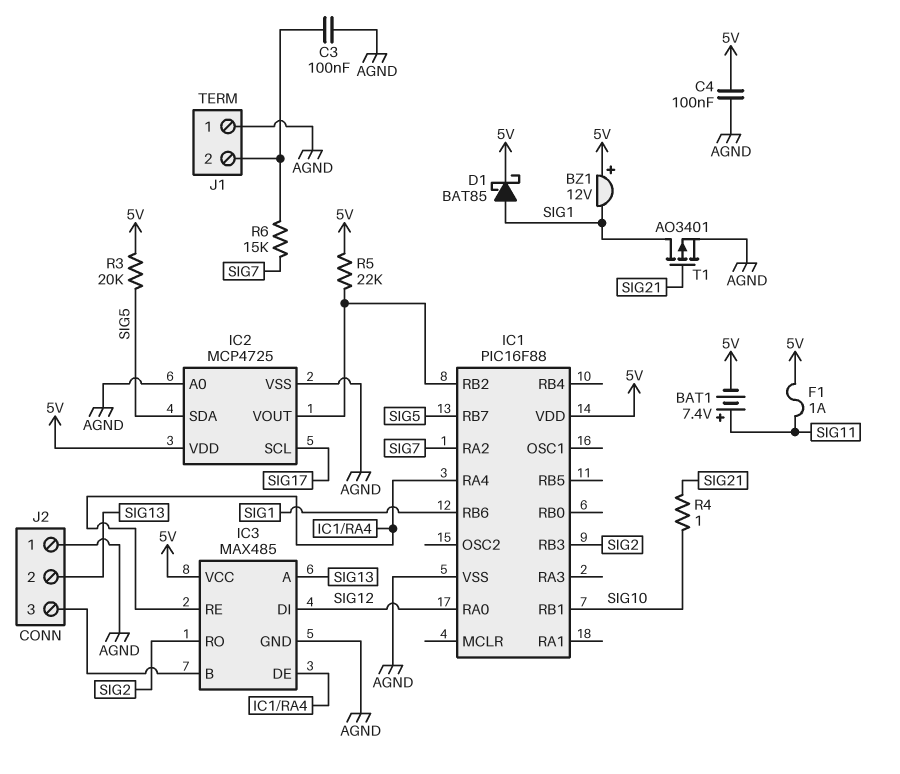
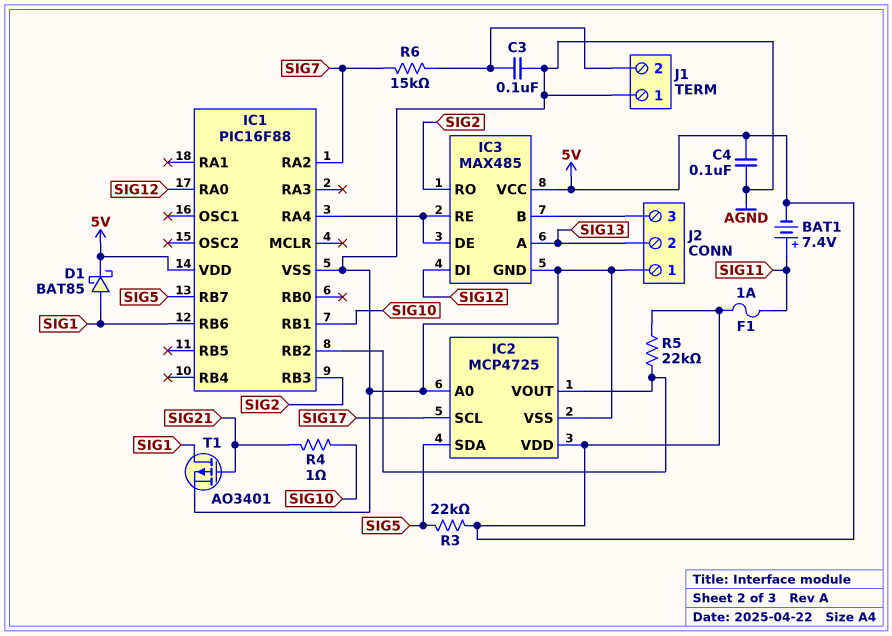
BZ1: buzzer 12V (plus 5V, minus SIG1) -> none
R3: 20k (5V, SIG5) -> 22k (5V, SIG5)

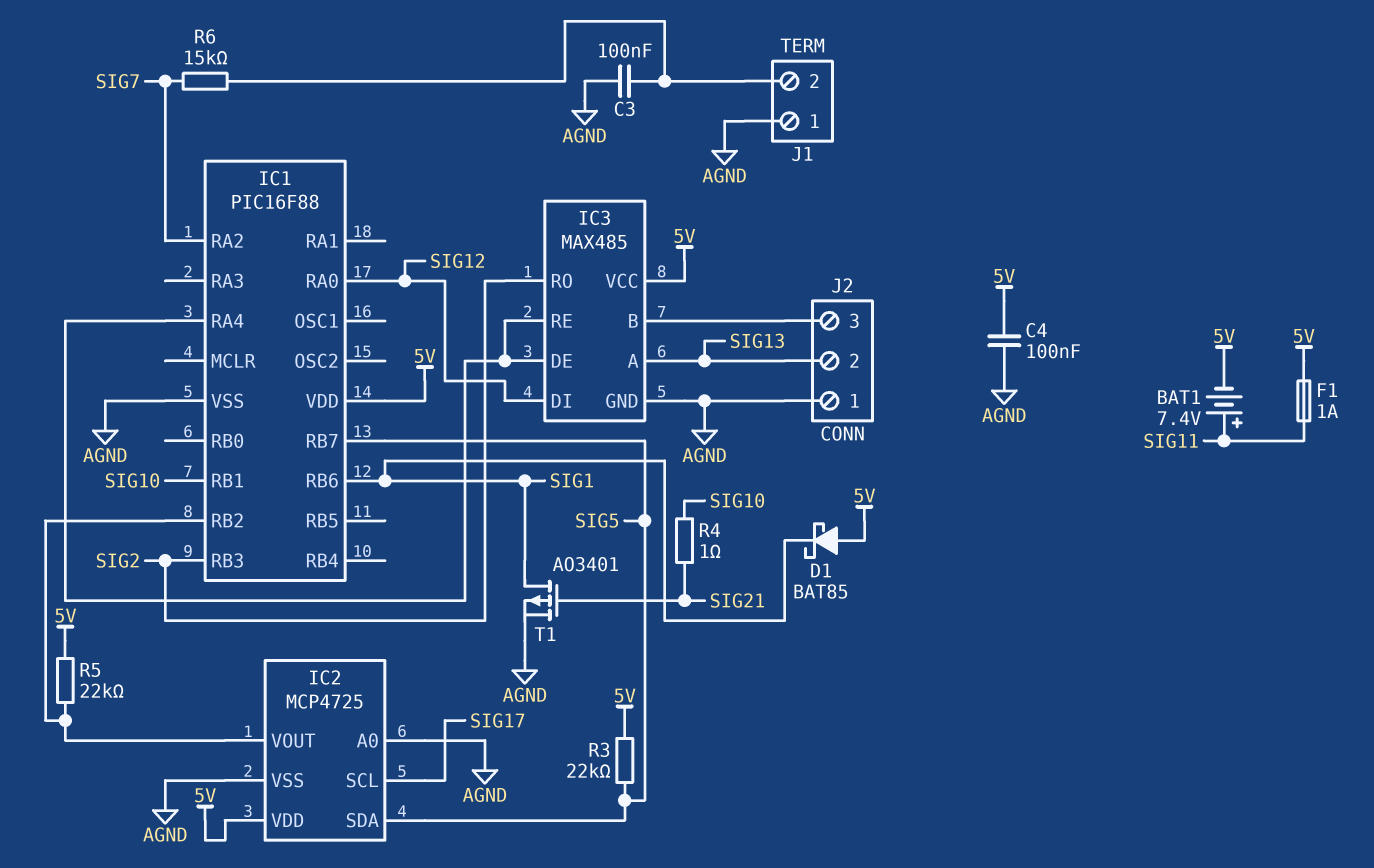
D1: schottky BAT85 (A SIG1, K 5V) -> schottky BAT85 (A 5V, K SIG1)

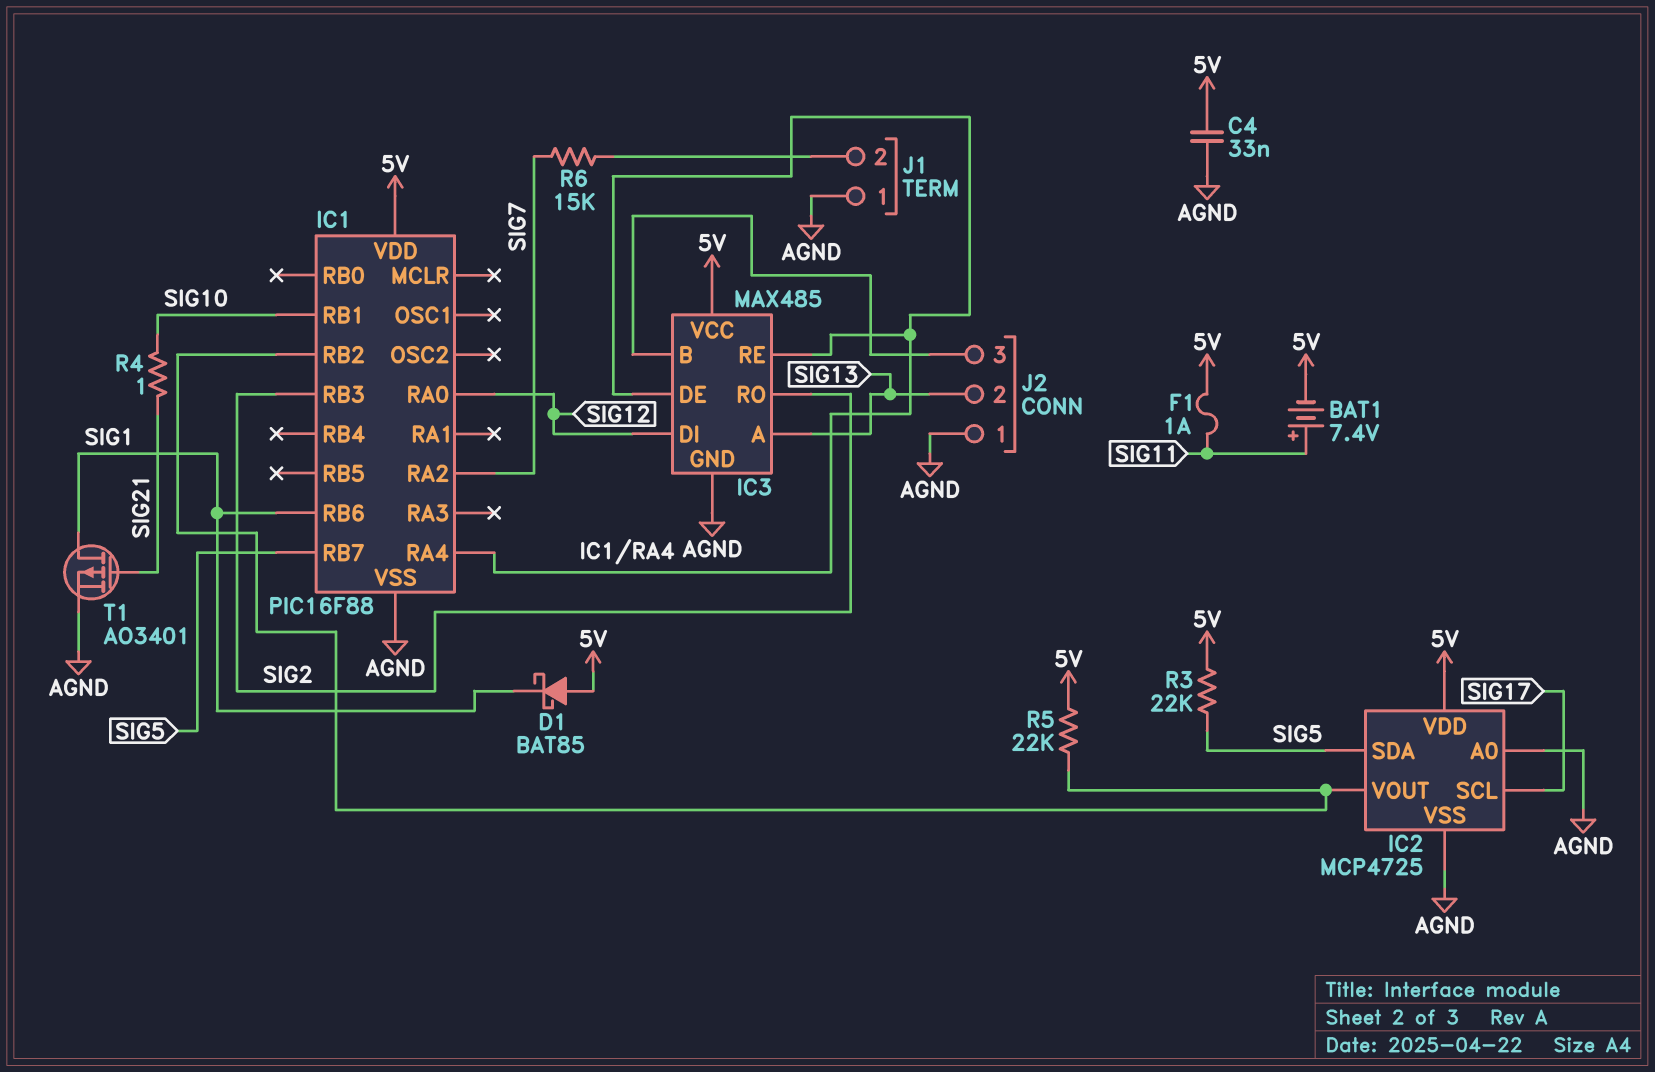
C3: 100nF (AGND, J1/2) -> none
C4: 100nF (5V, AGND) -> 33nF (5V, AGND)

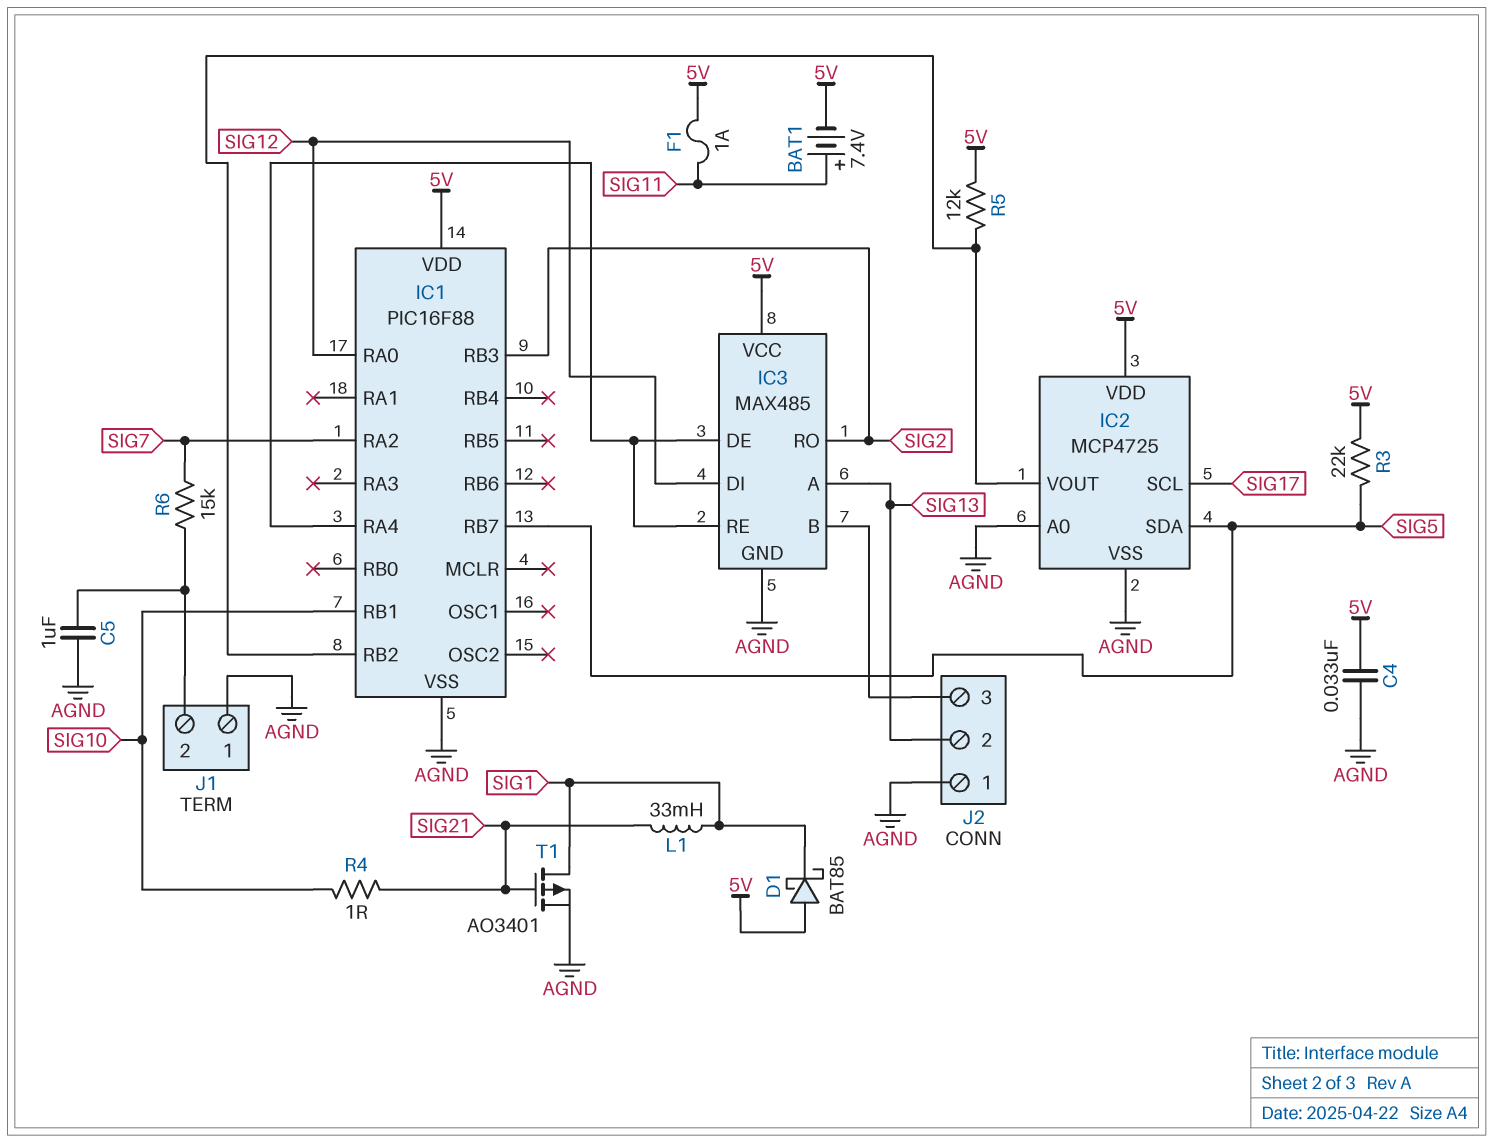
C5: none -> 1uF (AGND, J1/2)
IC1 pin RB6: SIG1 -> none
L1: none -> 33mH (SIG1, SIG21)
R5: 22k (5V, IC1/RB2) -> 12k (5V, IC1/RB2)

